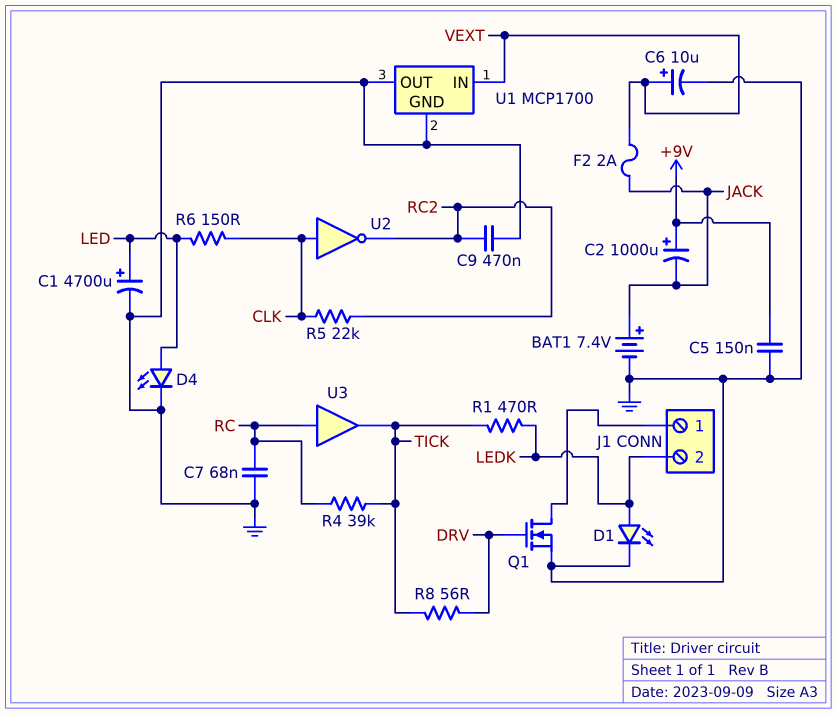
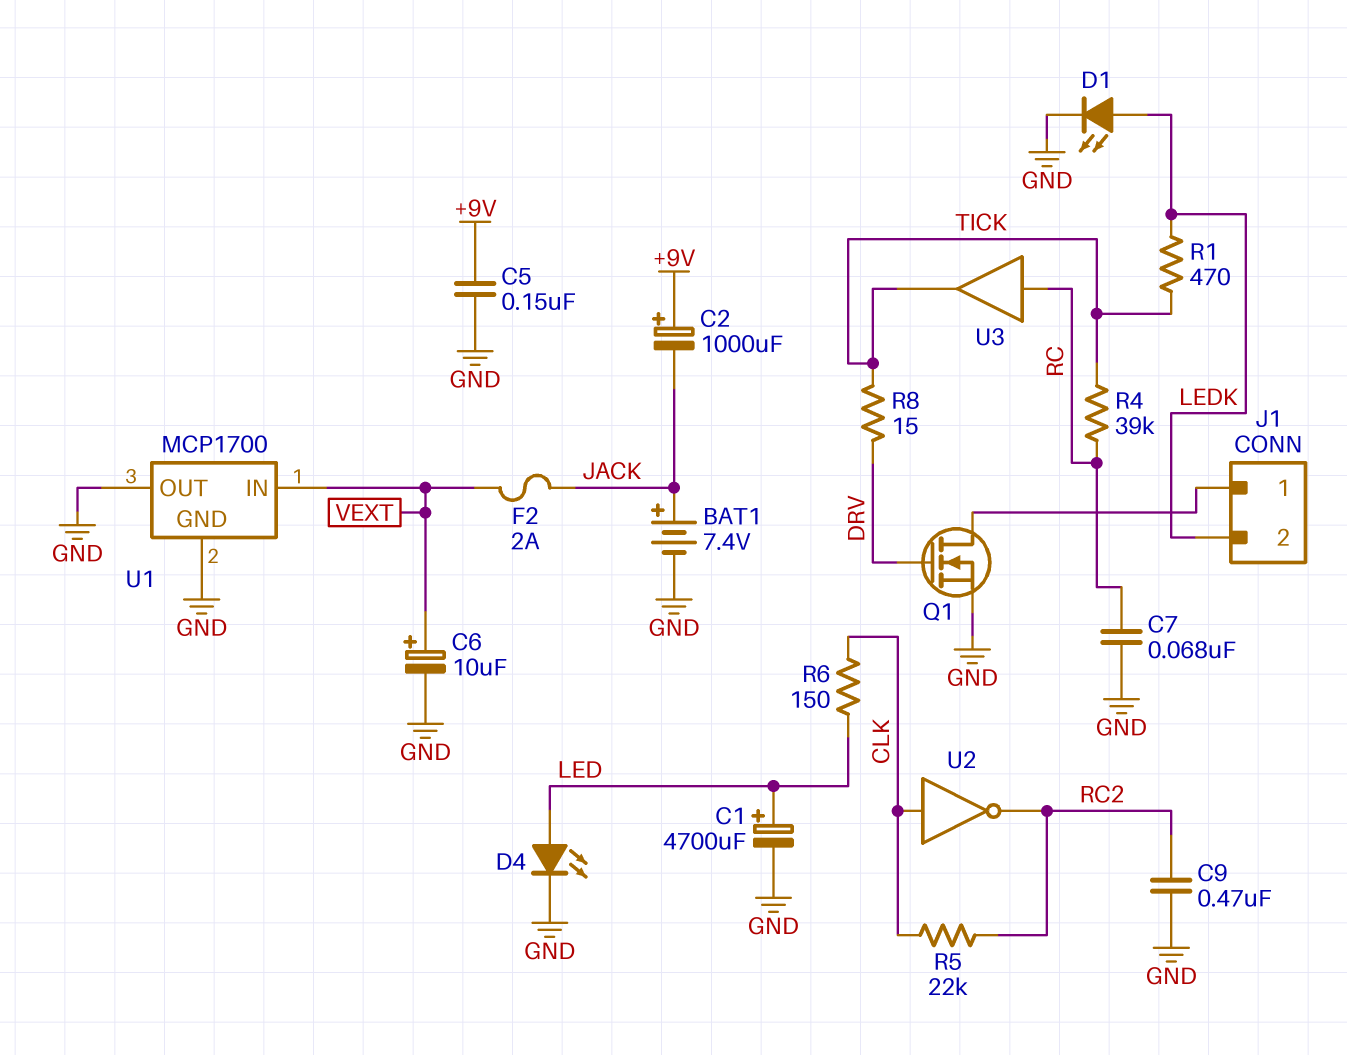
R8: 56 (DRV, TICK) -> 15 (DRV, TICK)

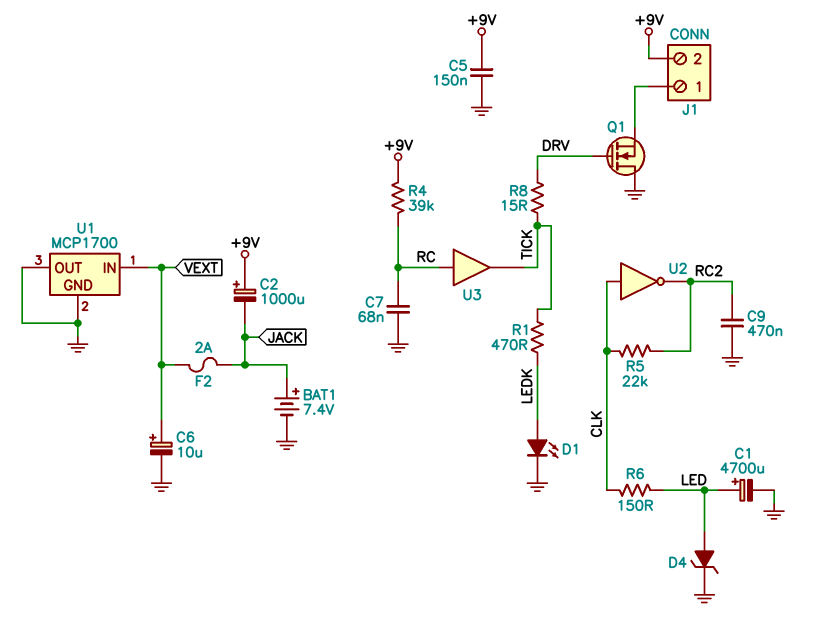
D4: LED (A LED, K GND) -> zener (A LED, K GND)
J1 pin 2: LEDK -> +9V
Q1: NMOS (G DRV, D J1/1, S GND) -> NMOS (G DRV, D GND, S J1/1)
R4: 39k (RC, TICK) -> 39k (+9V, RC)

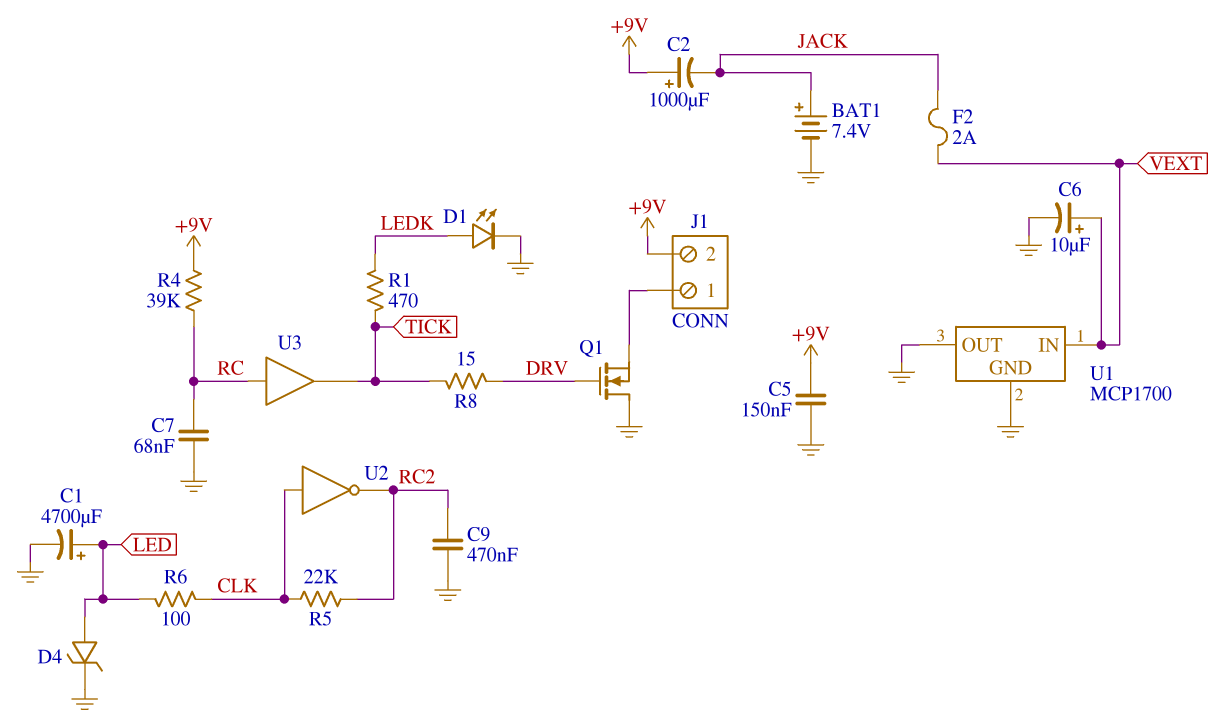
R6: 150 (CLK, LED) -> 100 (CLK, LED)

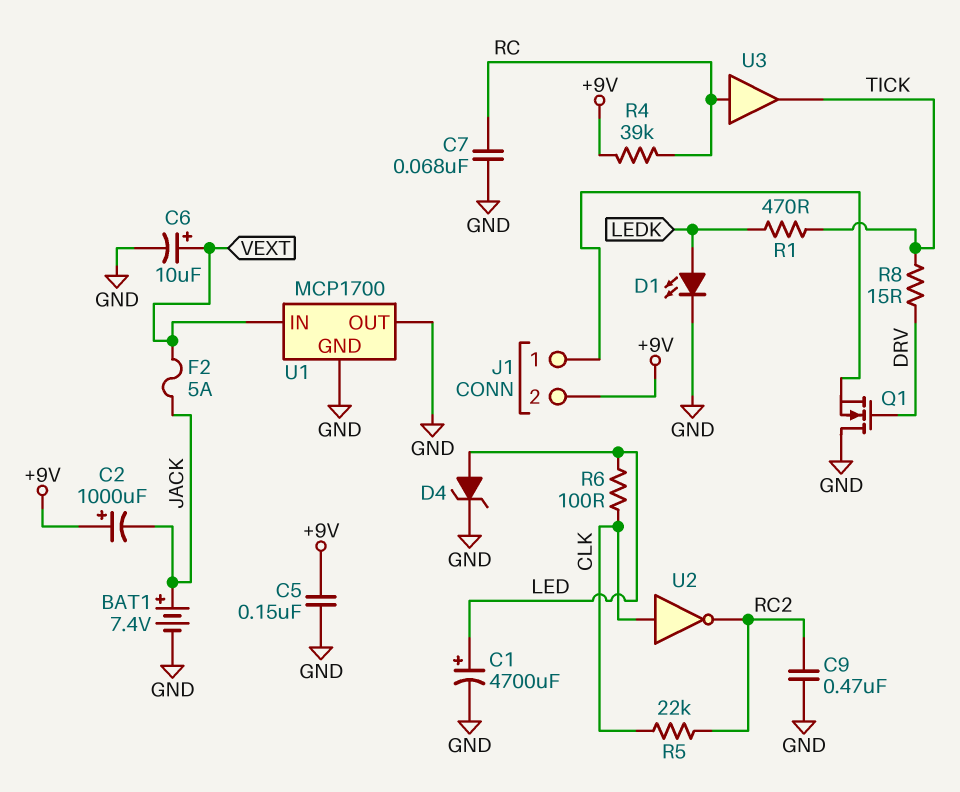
F2: 2A (JACK, VEXT) -> 5A (JACK, VEXT)

